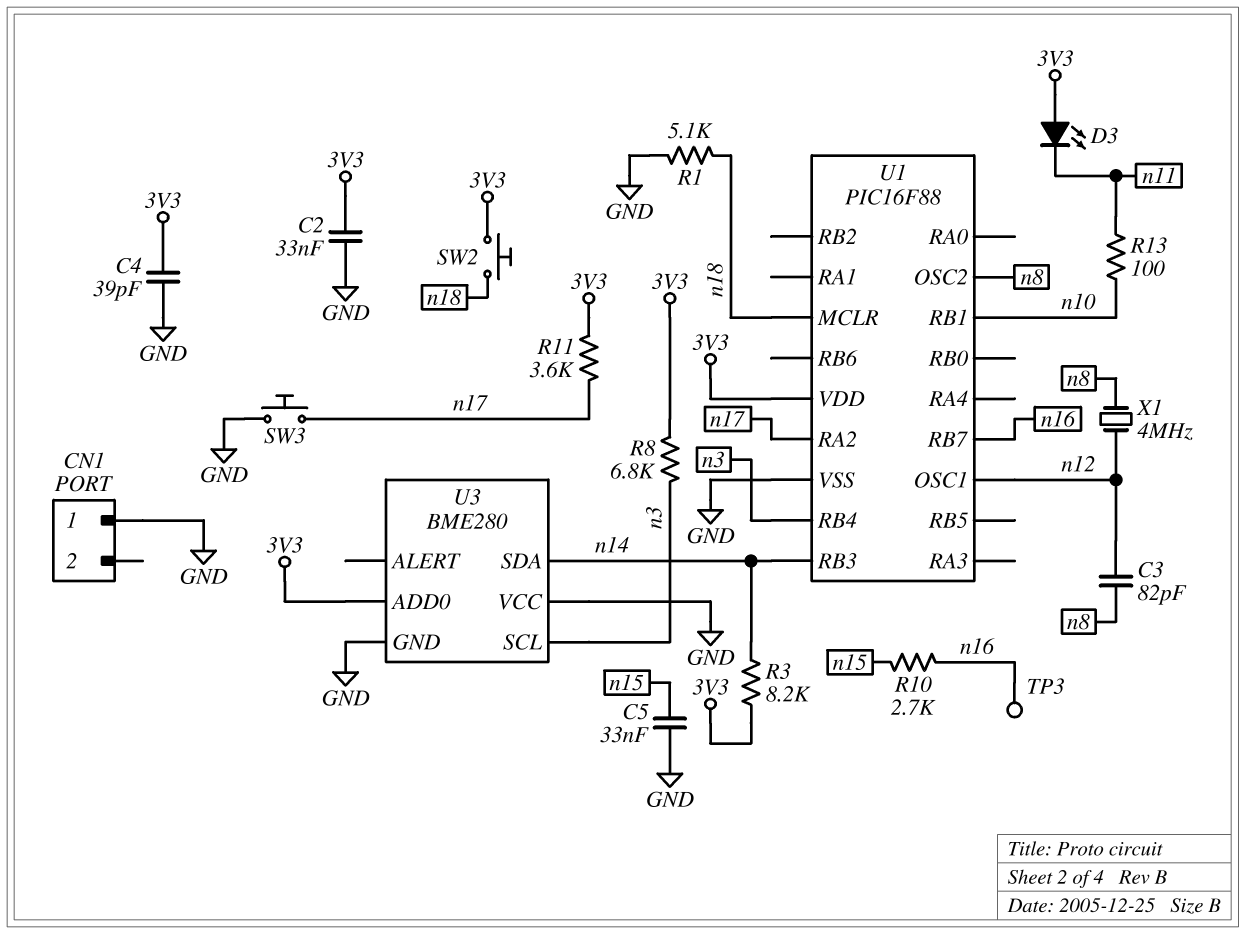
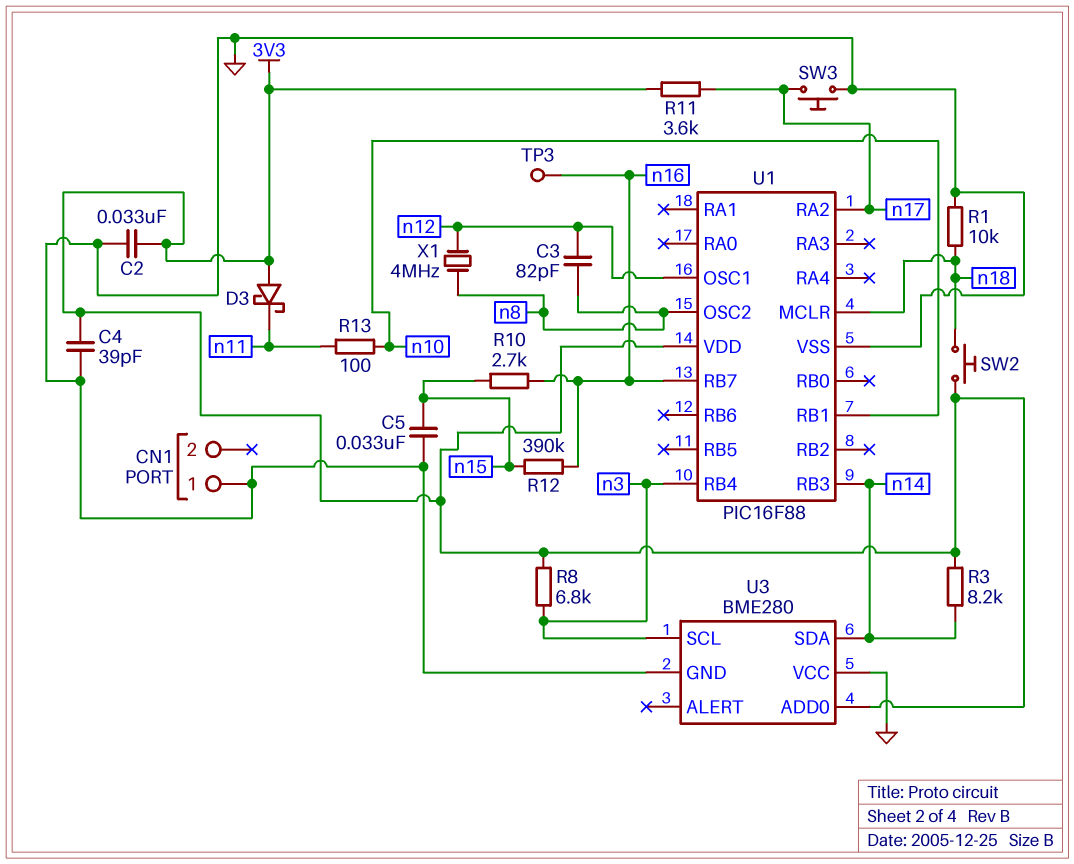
D3: LED (A 3V3, K n11) -> schottky (A 3V3, K n11)
R1: 5.1k (GND, n18) -> 10k (GND, n18)
R12: none -> 390k (n15, n16)

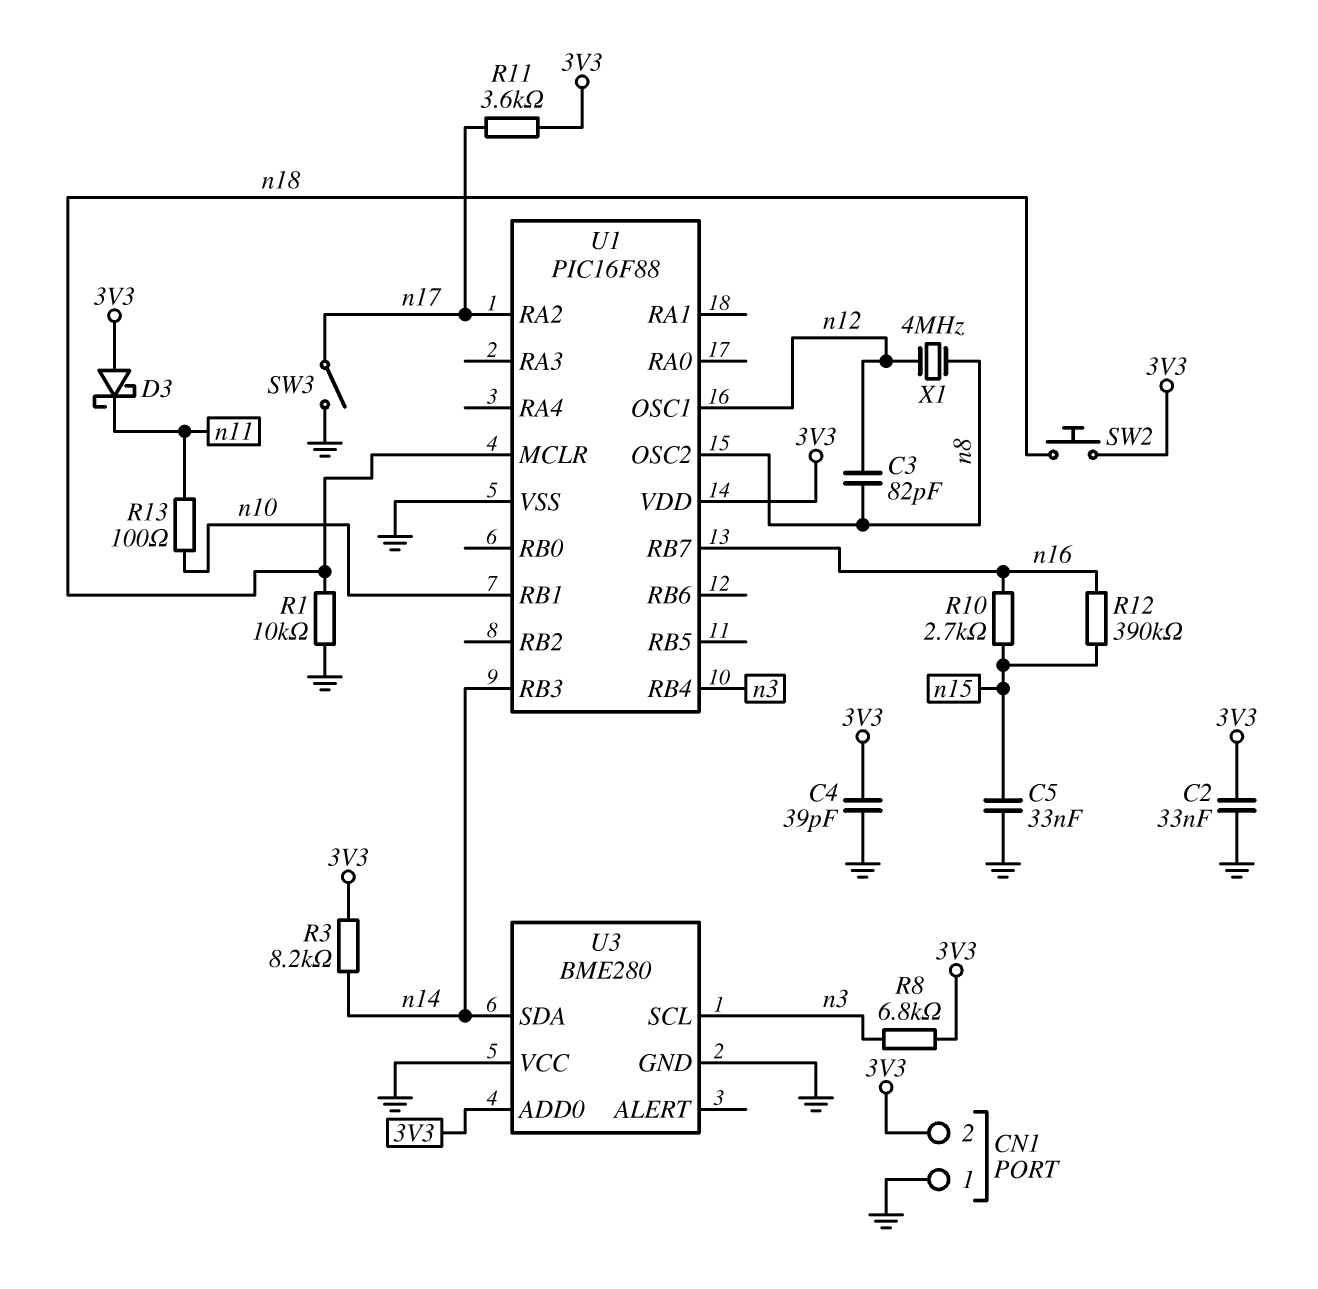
CN1 pin 2: none -> 3V3
SW3: button (GND, n17) -> switch (GND, n17)
TP3: test point (n16) -> none

